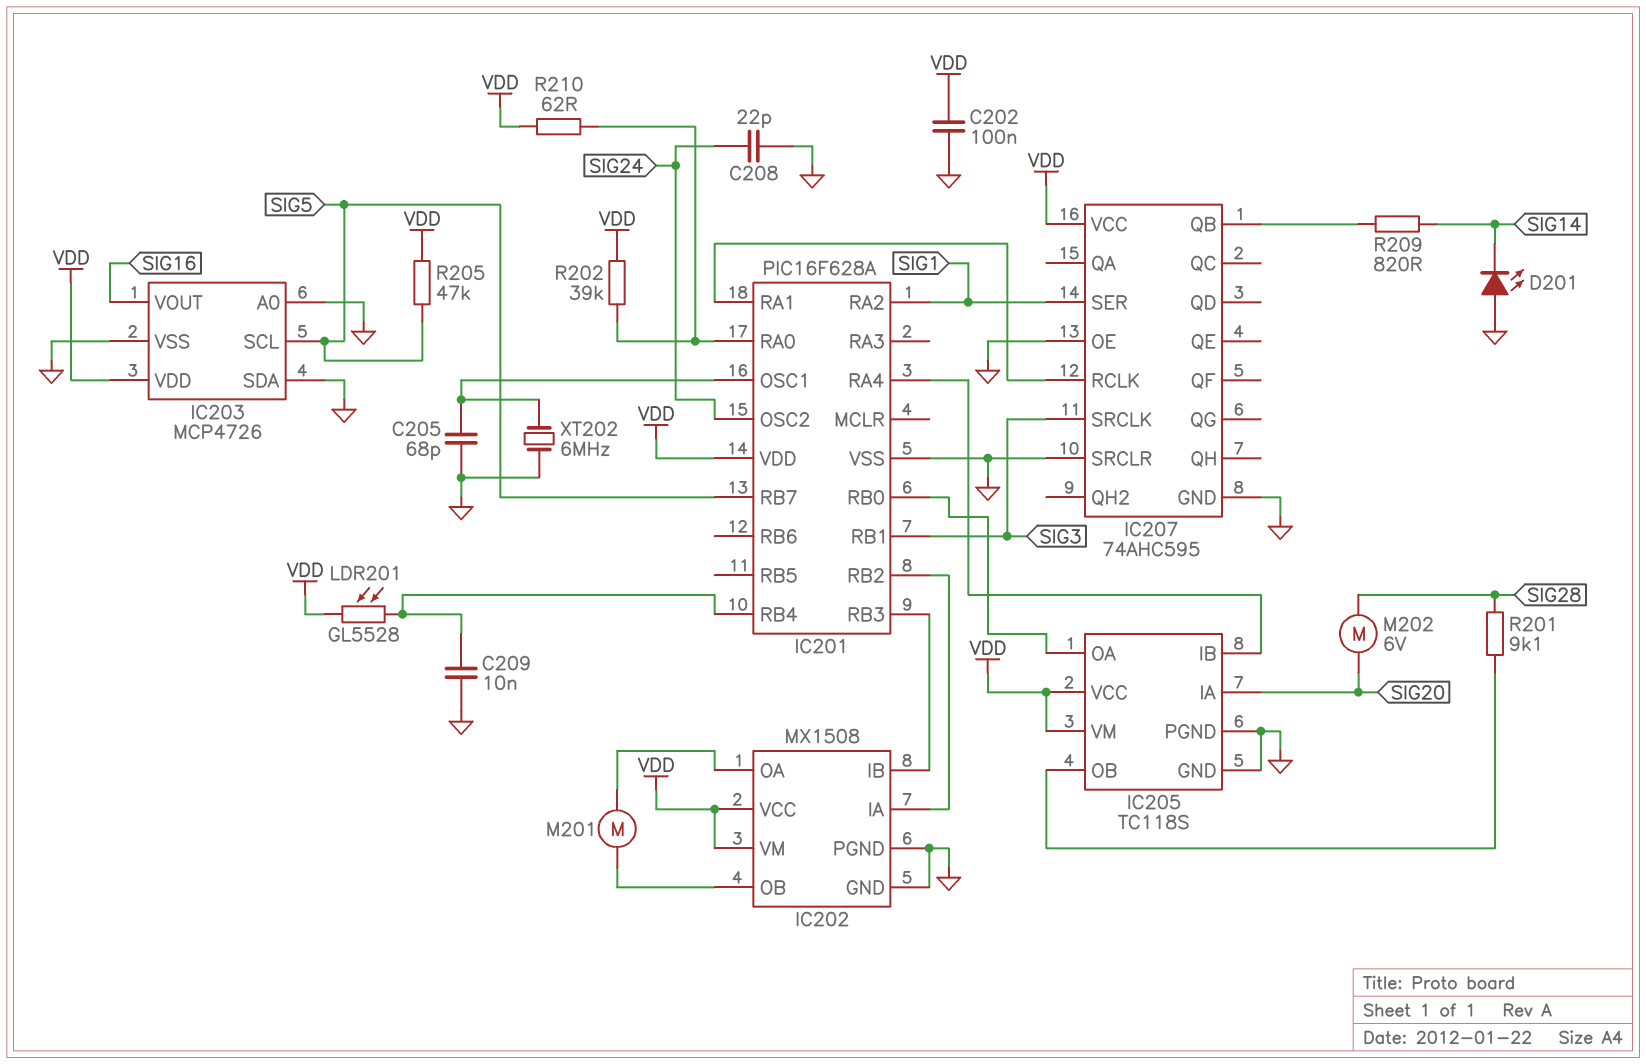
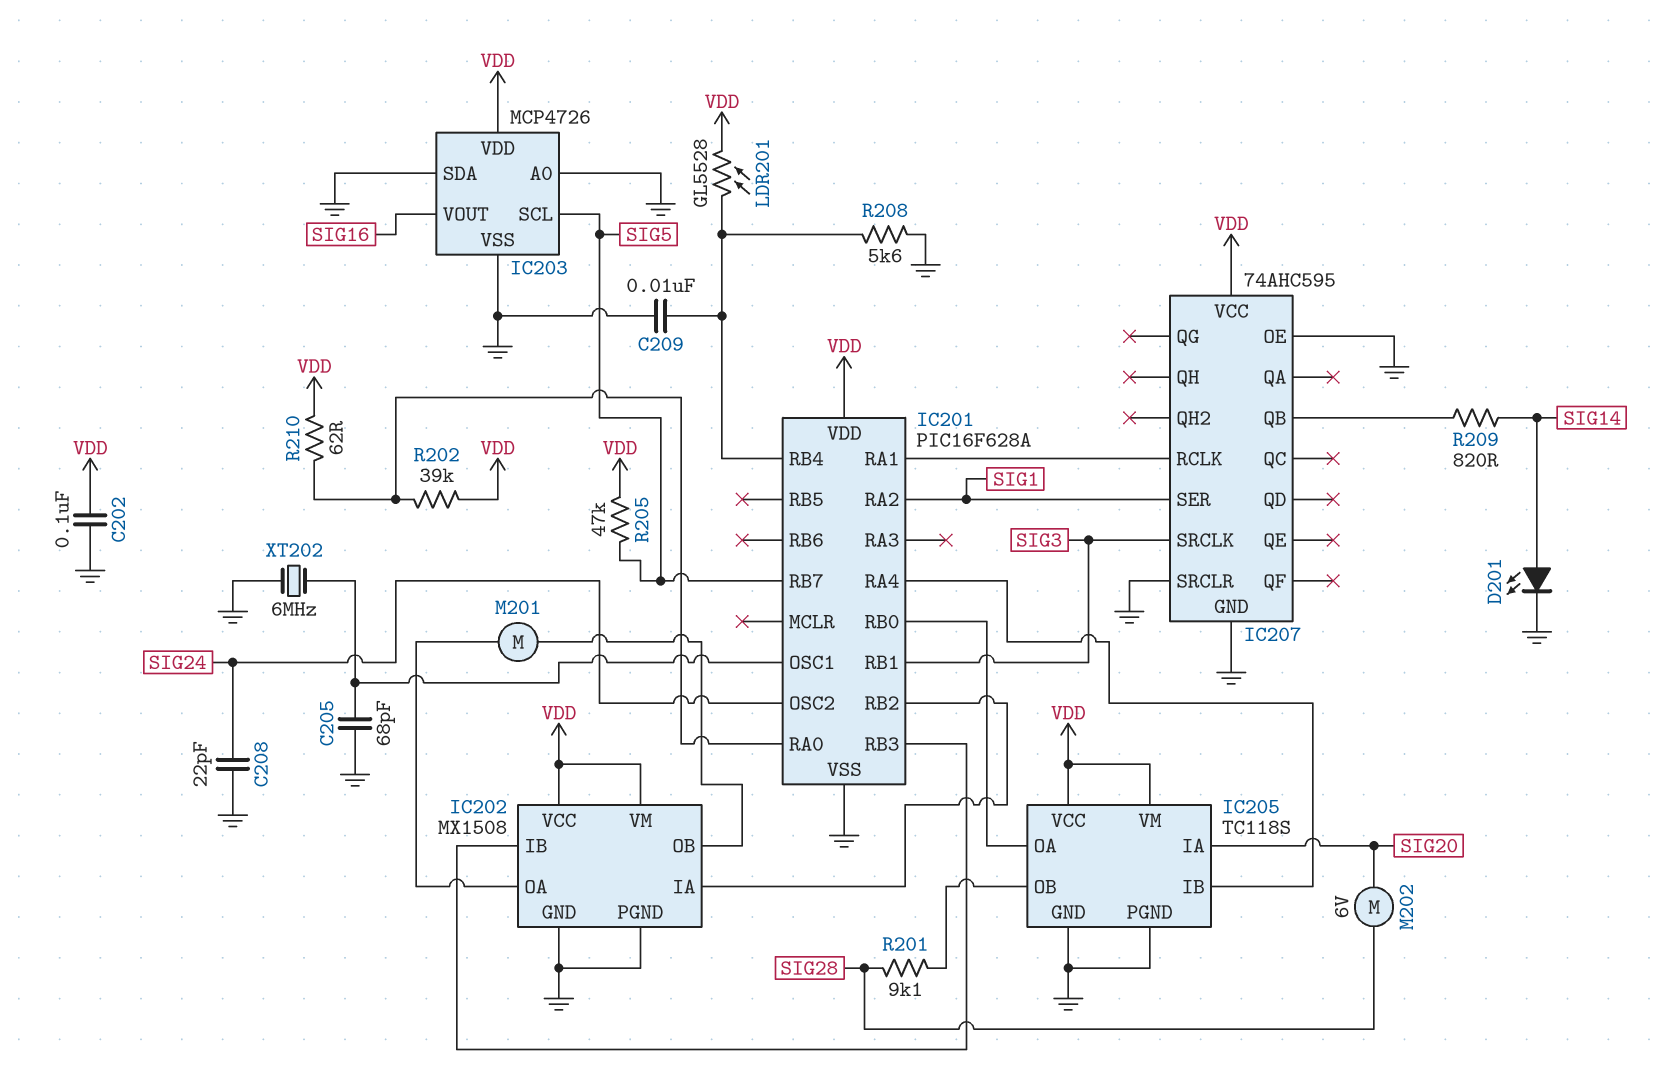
D201: LED (A GND, K SIG14) -> LED (A SIG14, K GND)
R208: none -> 5.6k (GND, IC201/RB4)

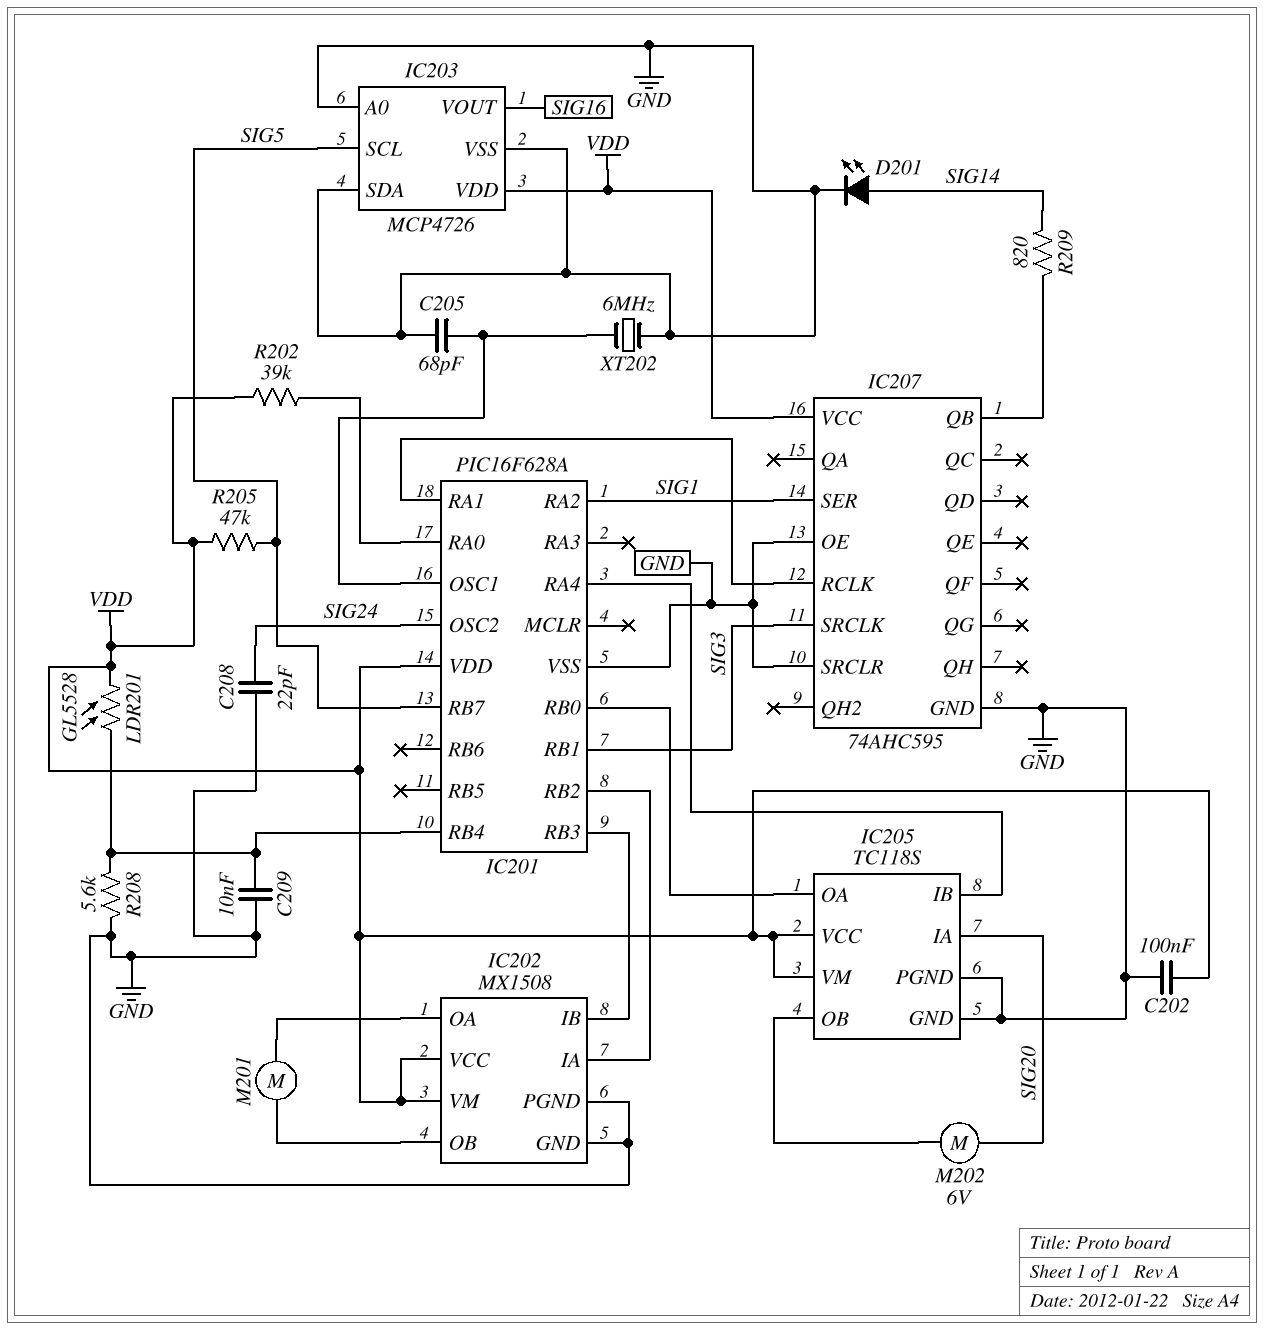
M202: motor 6V (SIG20, SIG28) -> motor 6V (IC205/OB, SIG20)
R201: 9.1k (IC205/OB, SIG28) -> none
R210: 62 (IC201/RA0, VDD) -> none

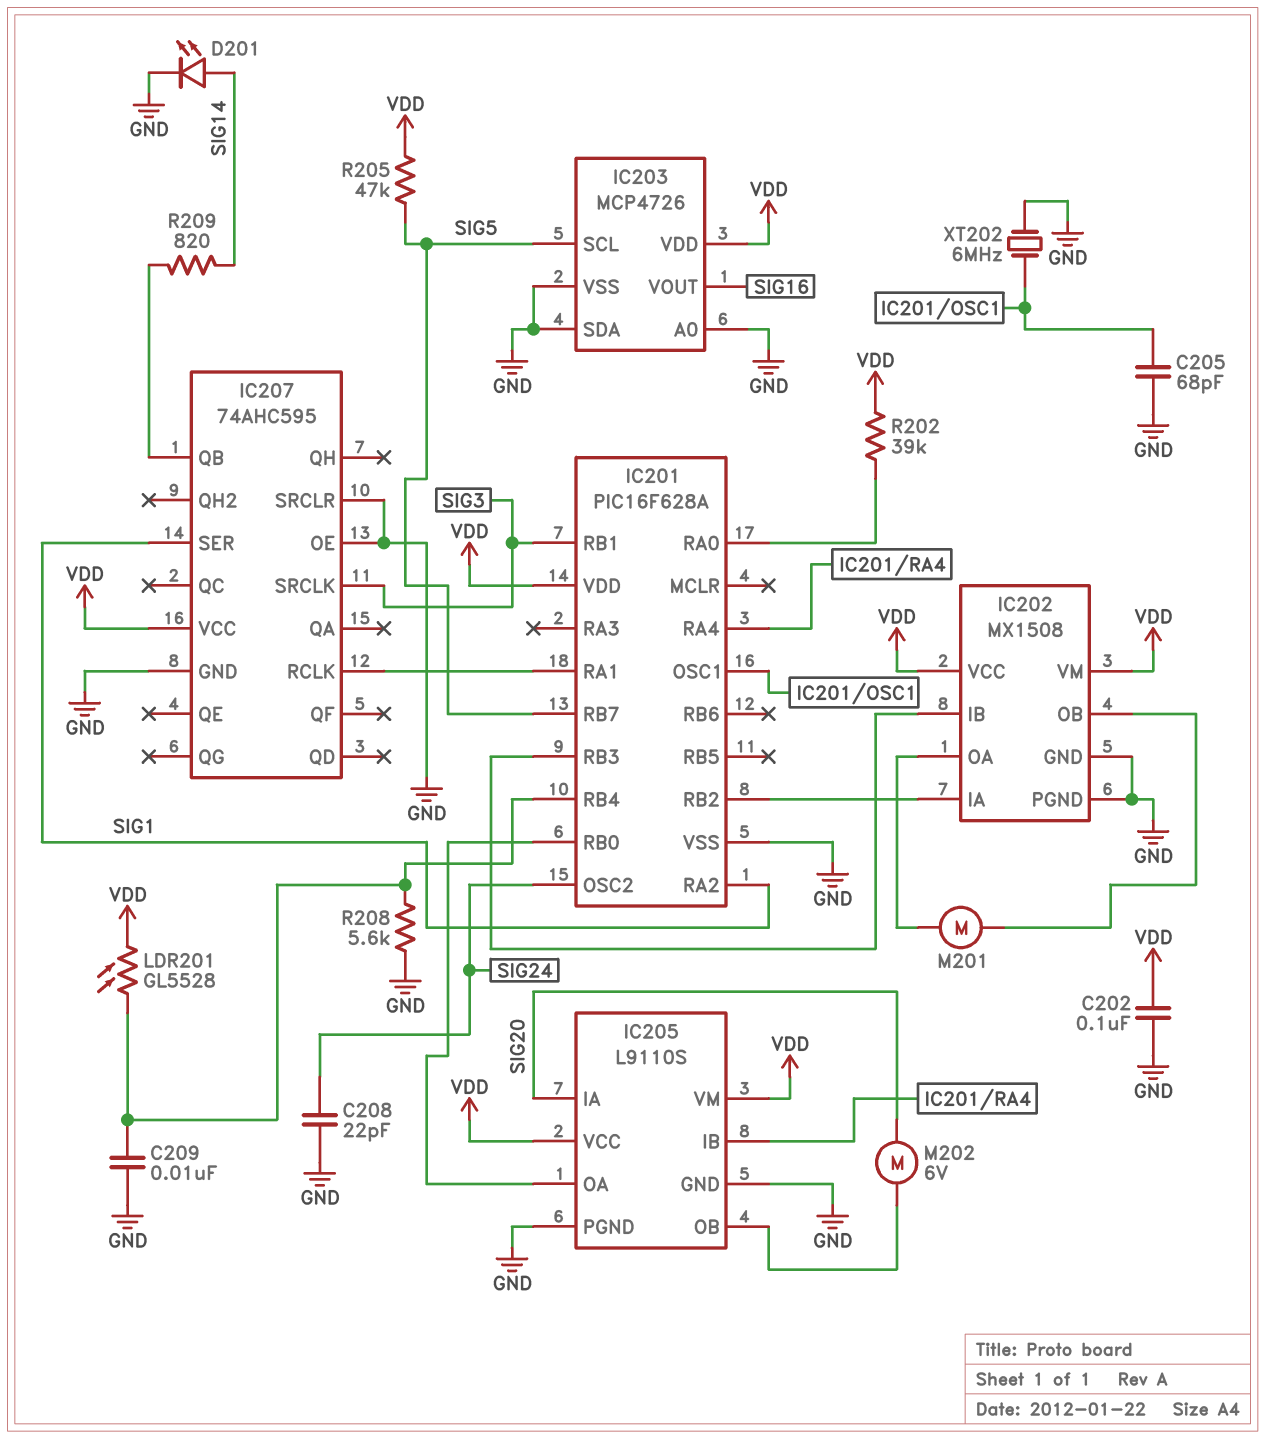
IC205: TC118S -> L9110S

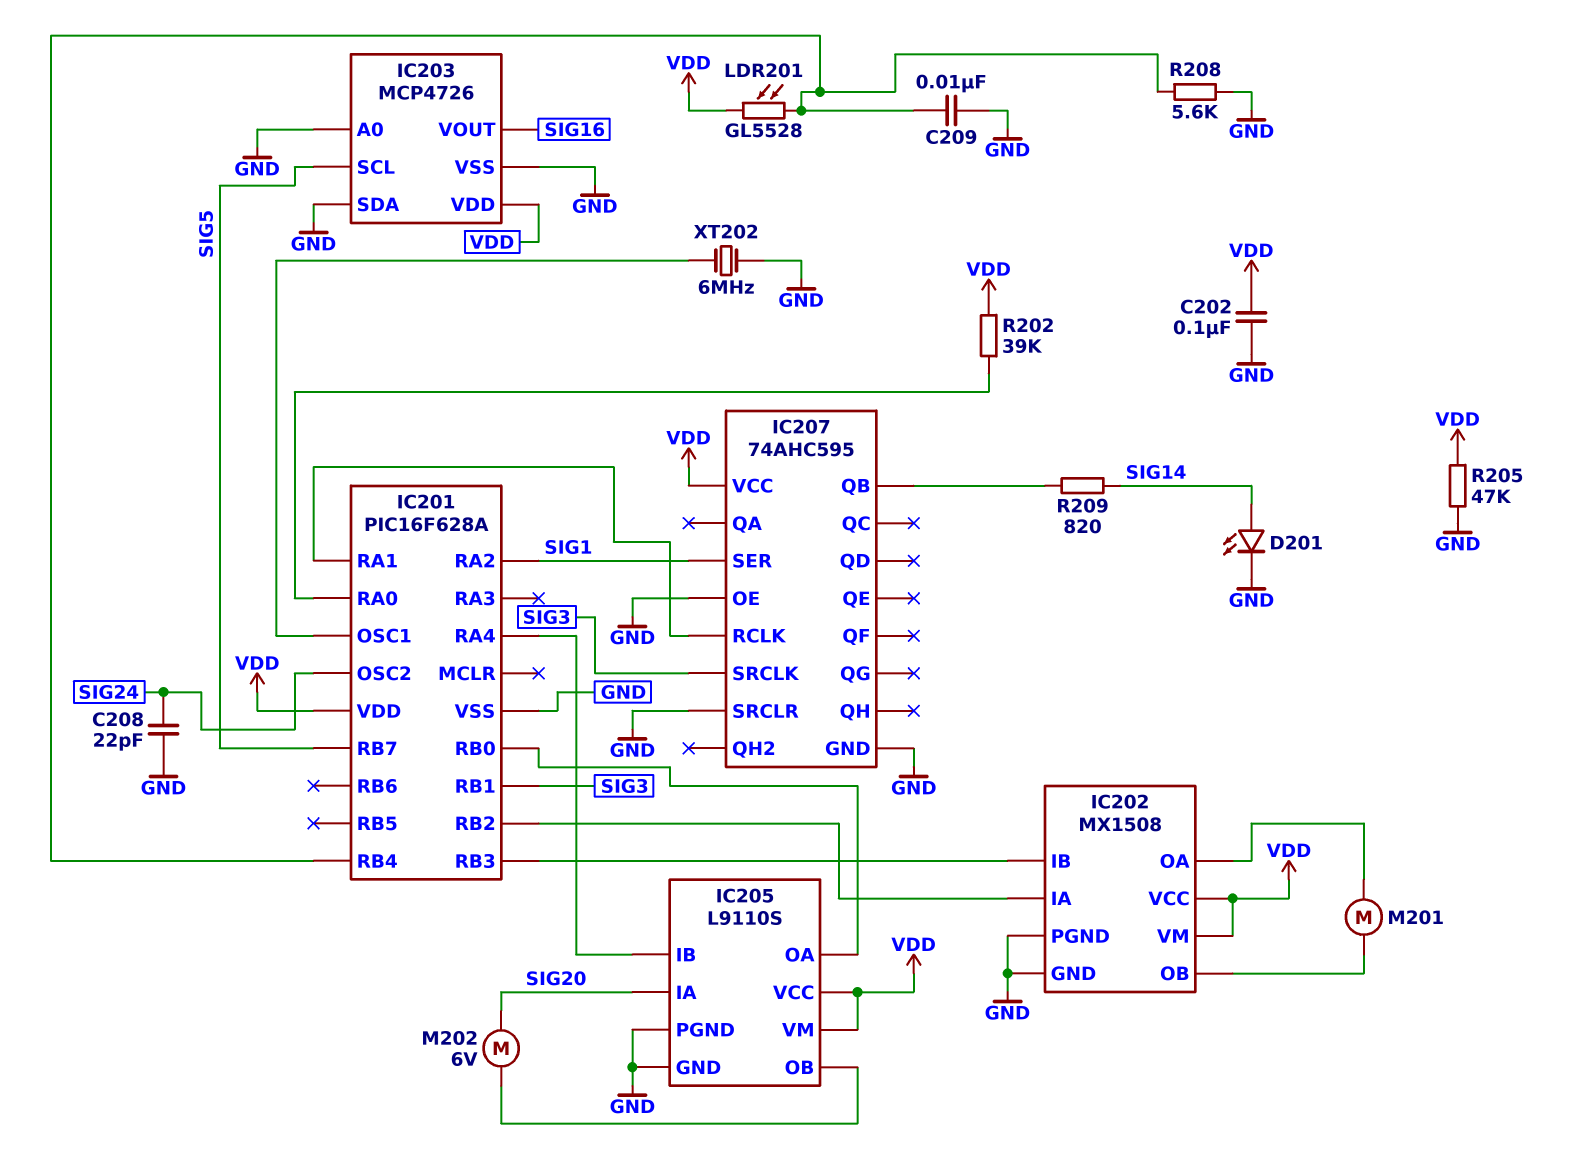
C205: 68pF (GND, IC201/OSC1) -> none
R205: 47k (SIG5, VDD) -> 47k (GND, VDD)

